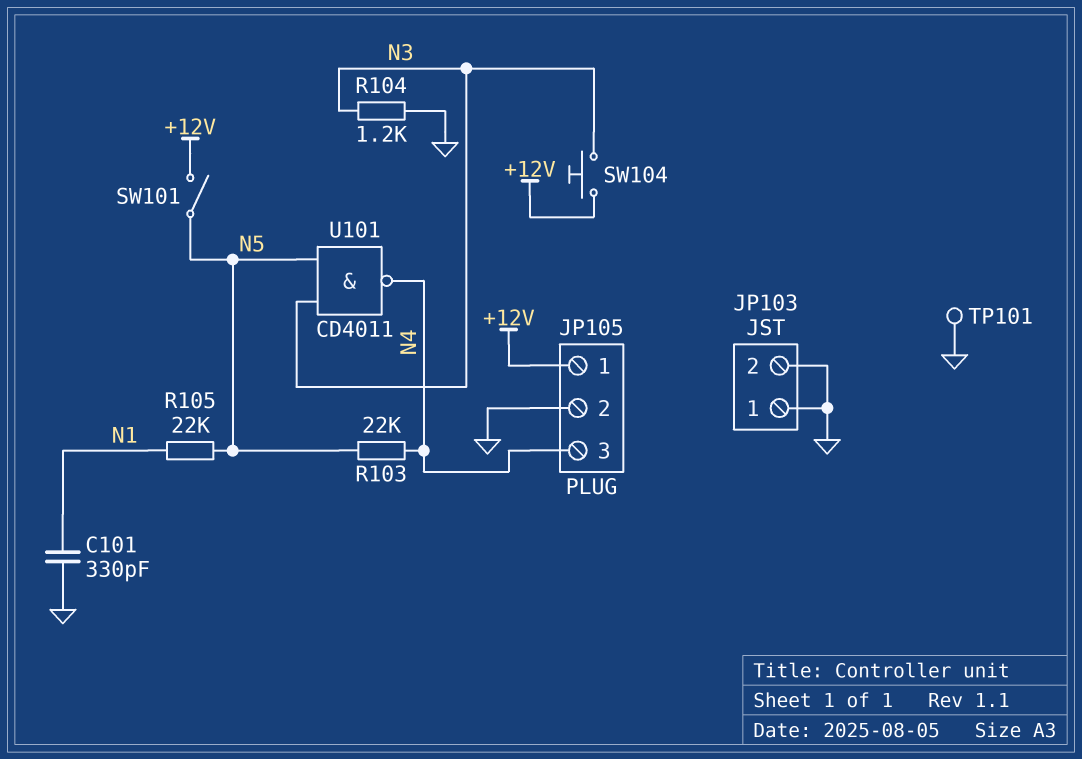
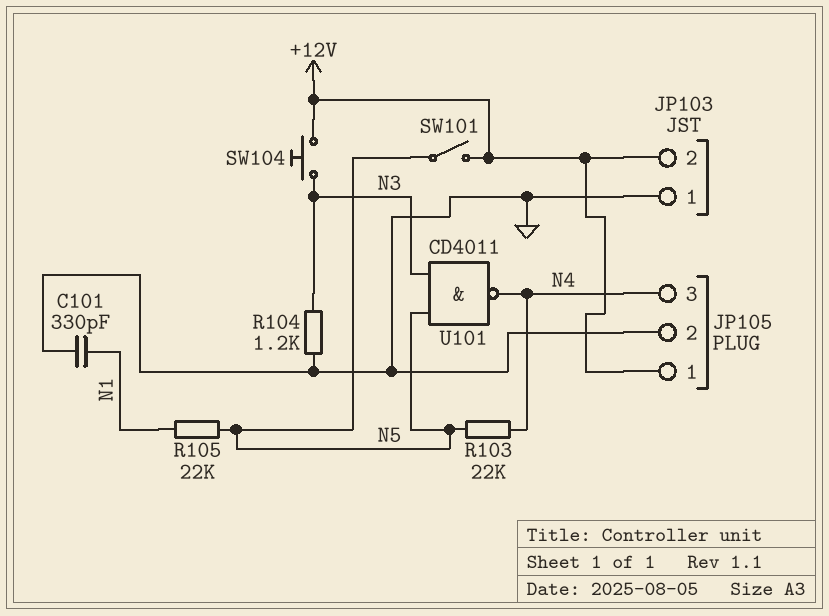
JP103 pin 2: GND -> +12V
TP101: test point (GND) -> none

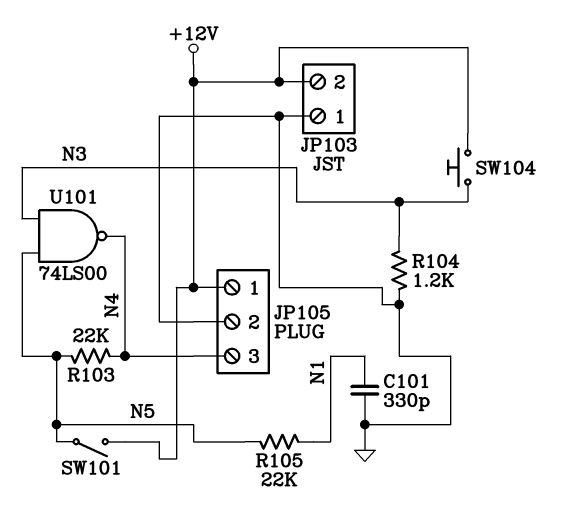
U101: NAND CD4011 (in N3, in N5, out N4) -> NAND 74LS00 (in N3, in N5, out N4)

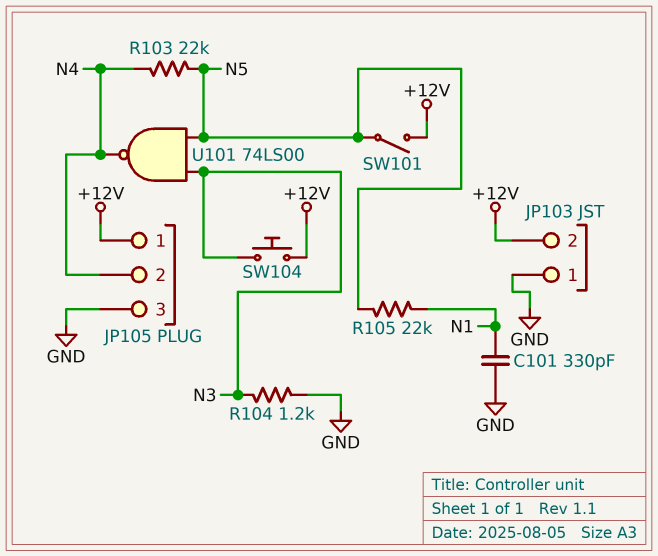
JP105 pin 2: GND -> N4
JP105 pin 3: N4 -> GND

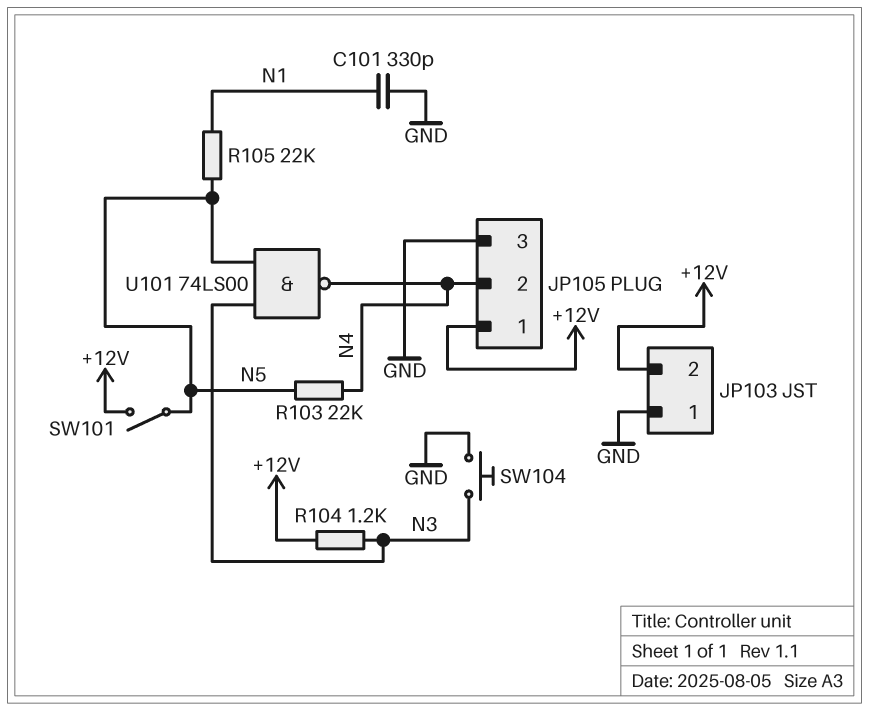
R104: 1.2k (GND, N3) -> 1.2k (+12V, N3)
SW104: button (+12V, N3) -> button (GND, N3)

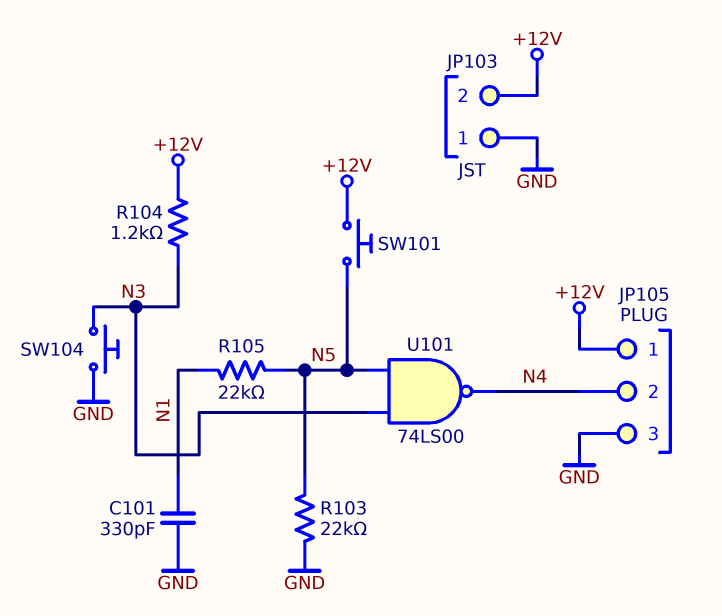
R103: 22k (N4, N5) -> 22k (GND, N5)
SW101: switch (+12V, N5) -> button (+12V, N5)

